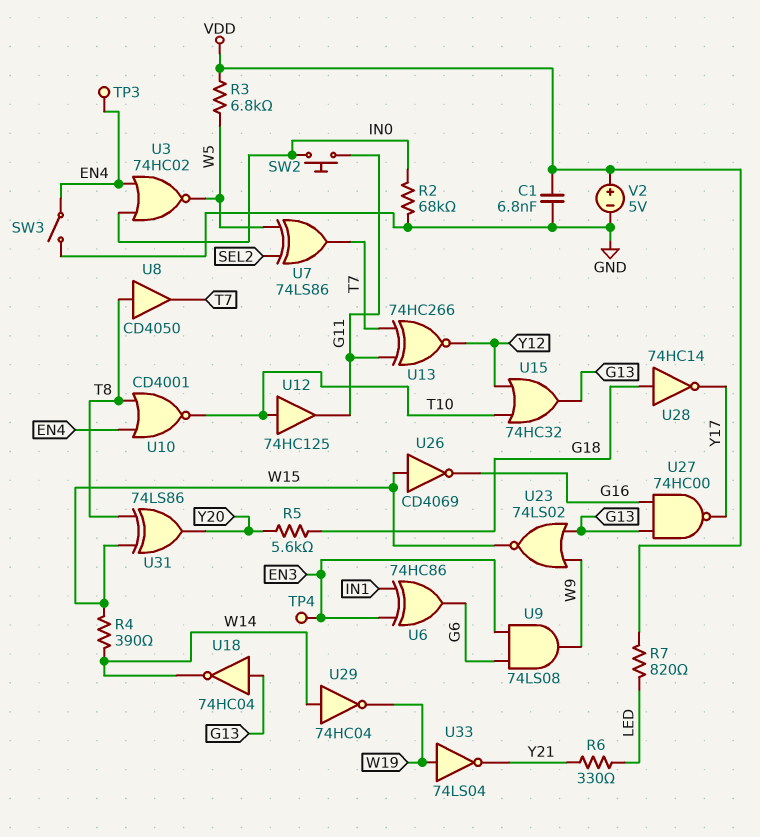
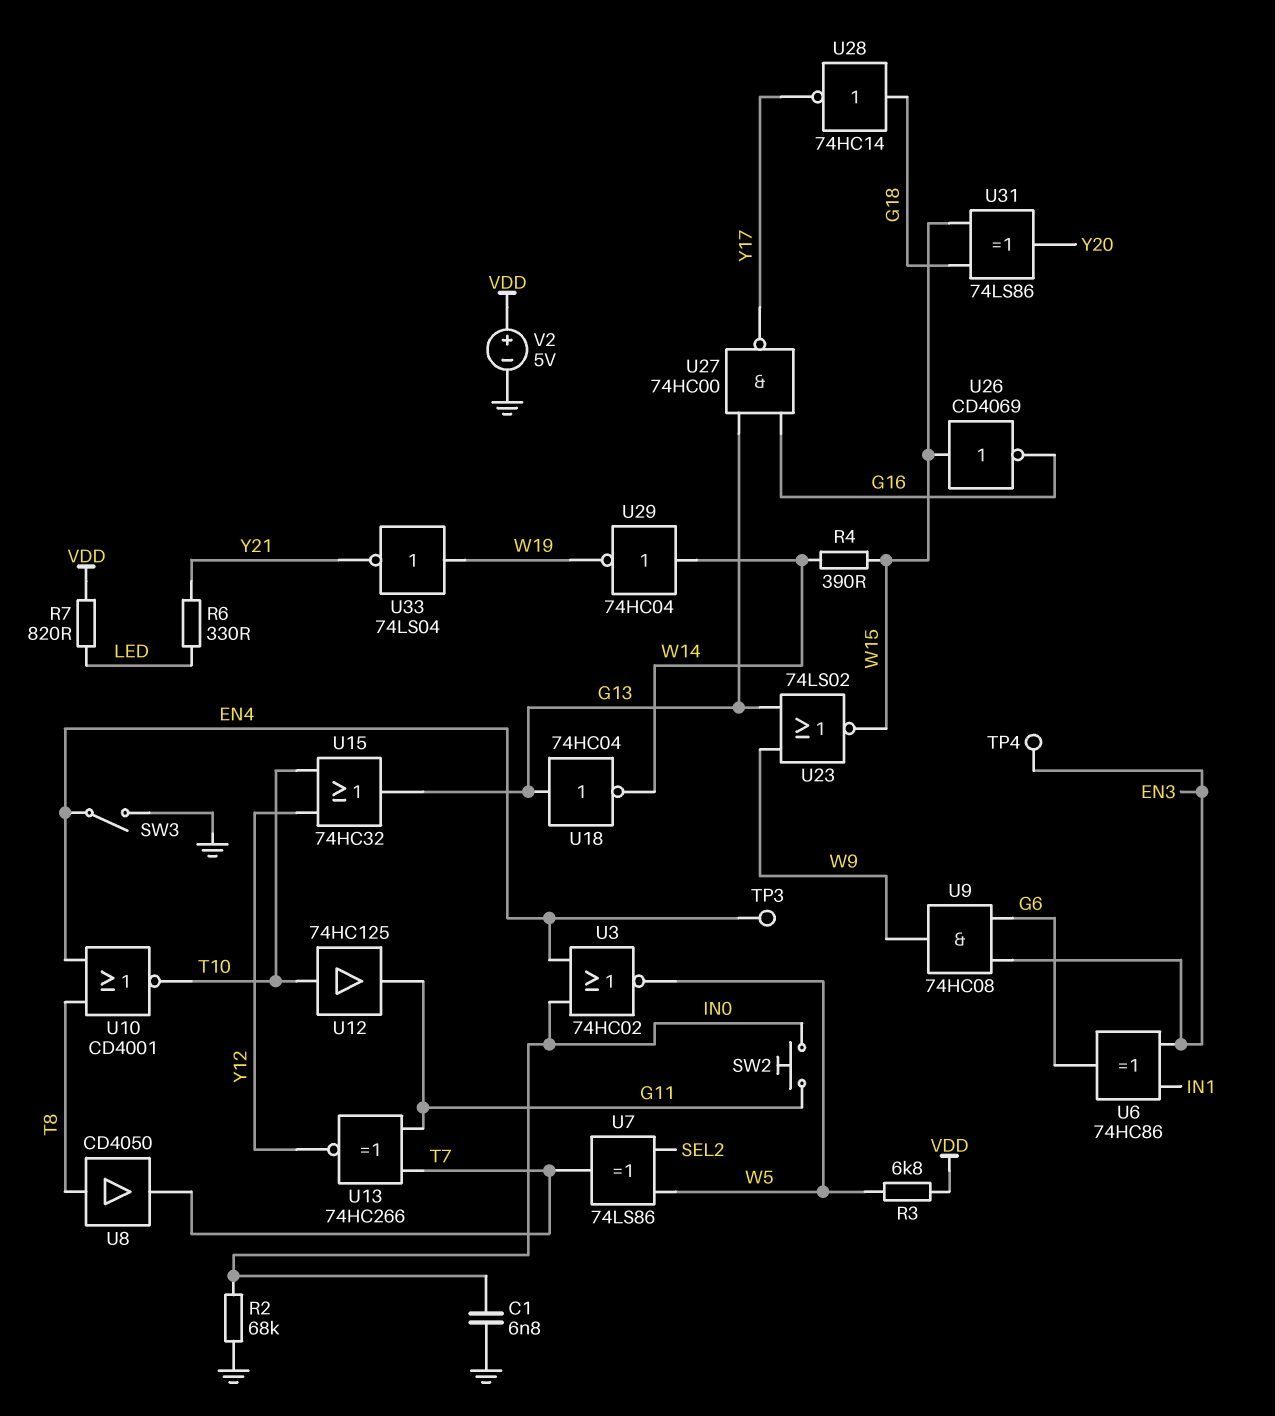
C1: 6.8nF (GND, VDD) -> 6.8nF (GND, IN0)
R5: 5.6k (G18, Y20) -> none
U9: AND 74LS08 (in EN3, in G6, out W9) -> AND 74HC08 (in EN3, in G6, out W9)
U31: XOR 74LS86 (in T8, in W15, out Y20) -> XOR 74LS86 (in G18, in W15, out Y20)

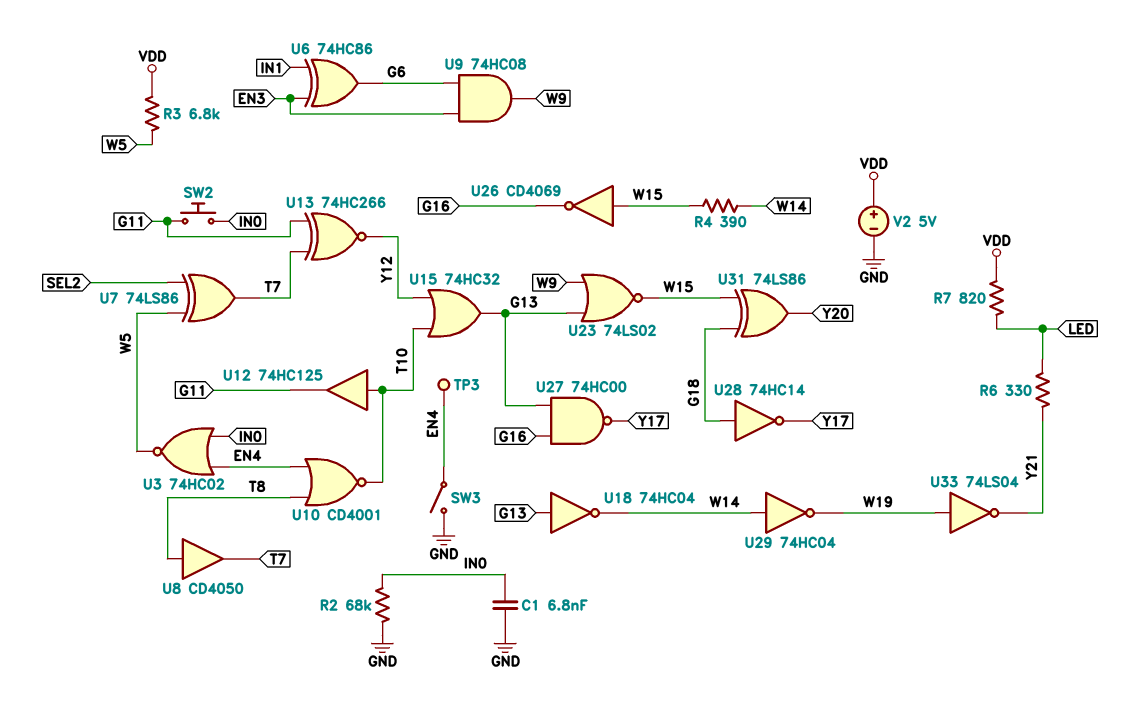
TP4: test point (EN3) -> none

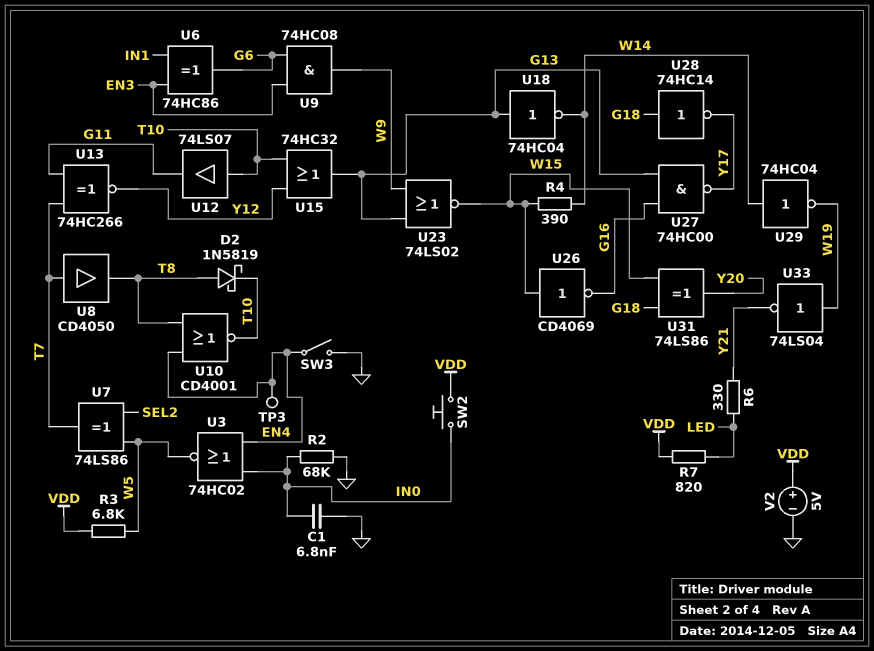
D2: none -> schottky 1N5819 (A T8, K T10)
SW2: button (G11, IN0) -> button (IN0, VDD)
U8: buffer CD4050 (in T8, out T7) -> buffer CD4050 (in T7, out T8)
U12: buffer 74HC125 (in T10, out G11) -> buffer 74LS07 (in T10, out G11)

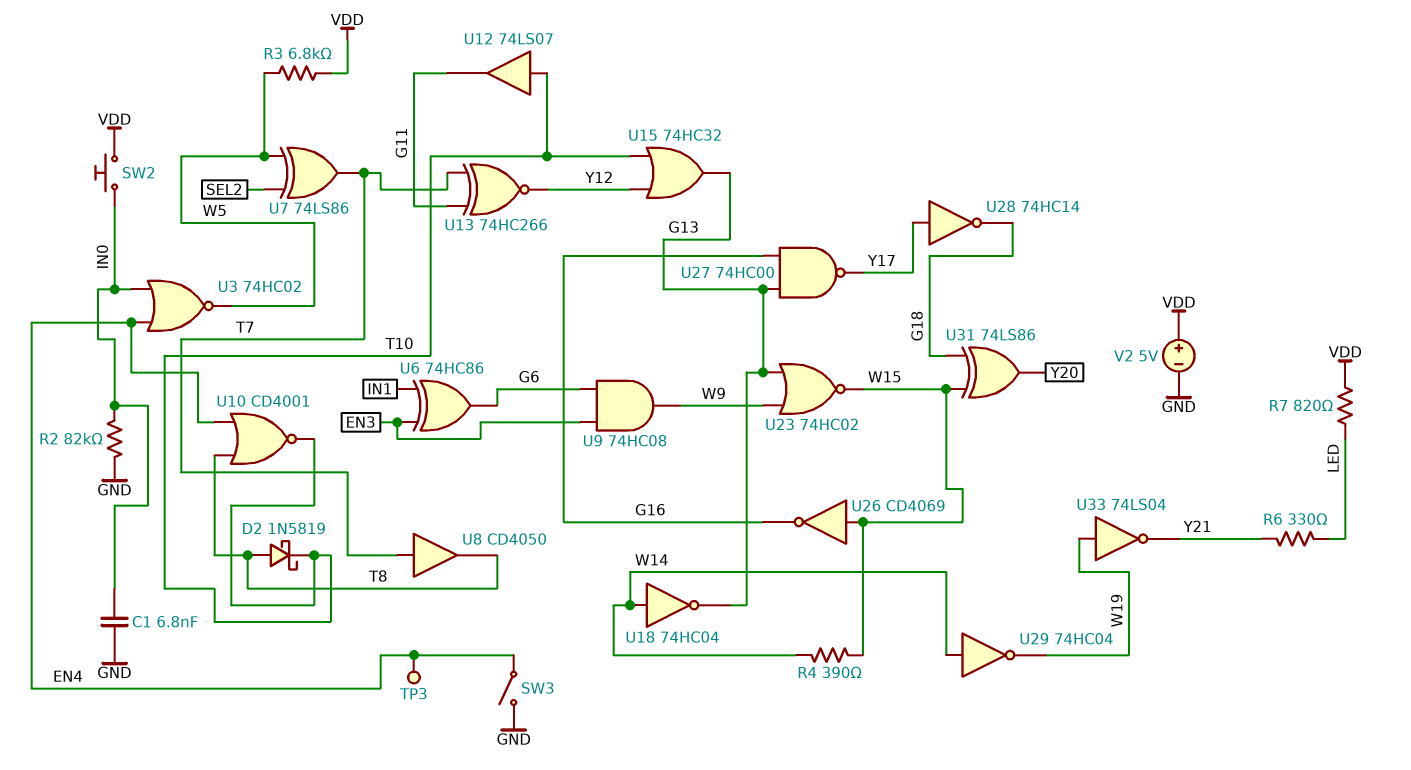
R2: 68k (GND, IN0) -> 82k (GND, IN0)
U18: NOT 74HC04 (in G13, out W14) -> NOT 74HC04 (in W14, out G13)
U23: NOR 74LS02 (in G13, in W9, out W15) -> NOR 74HC02 (in G13, in W9, out W15)
U28: NOT 74HC14 (in G18, out Y17) -> NOT 74HC14 (in Y17, out G18)

